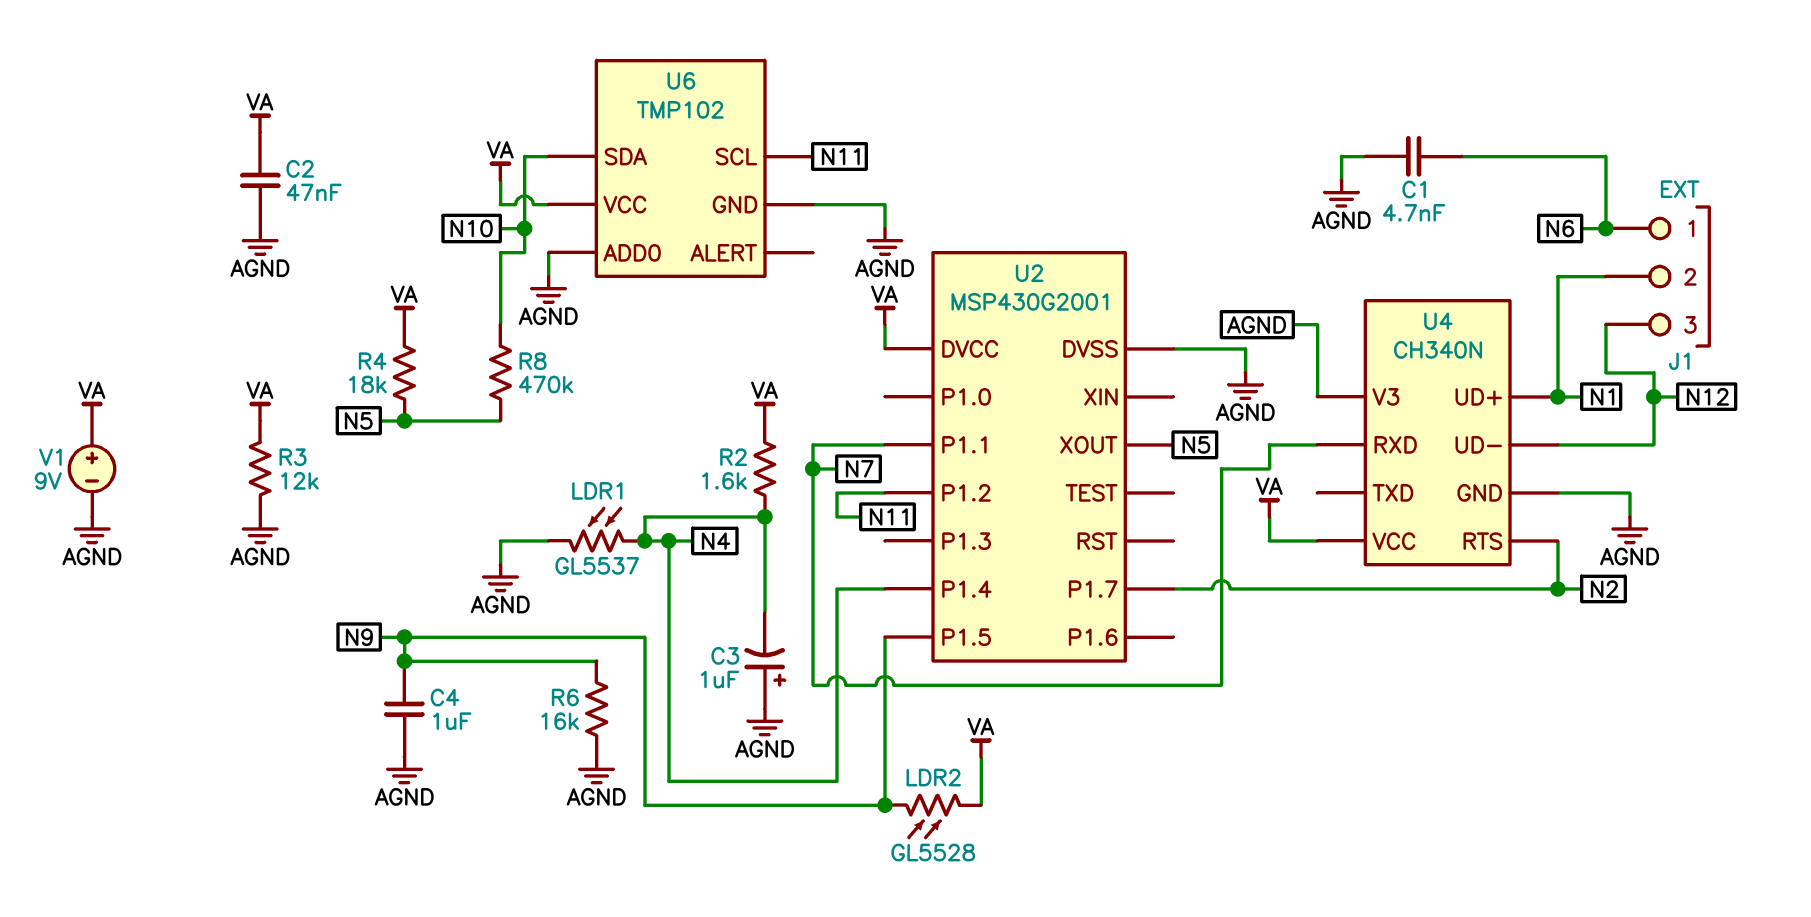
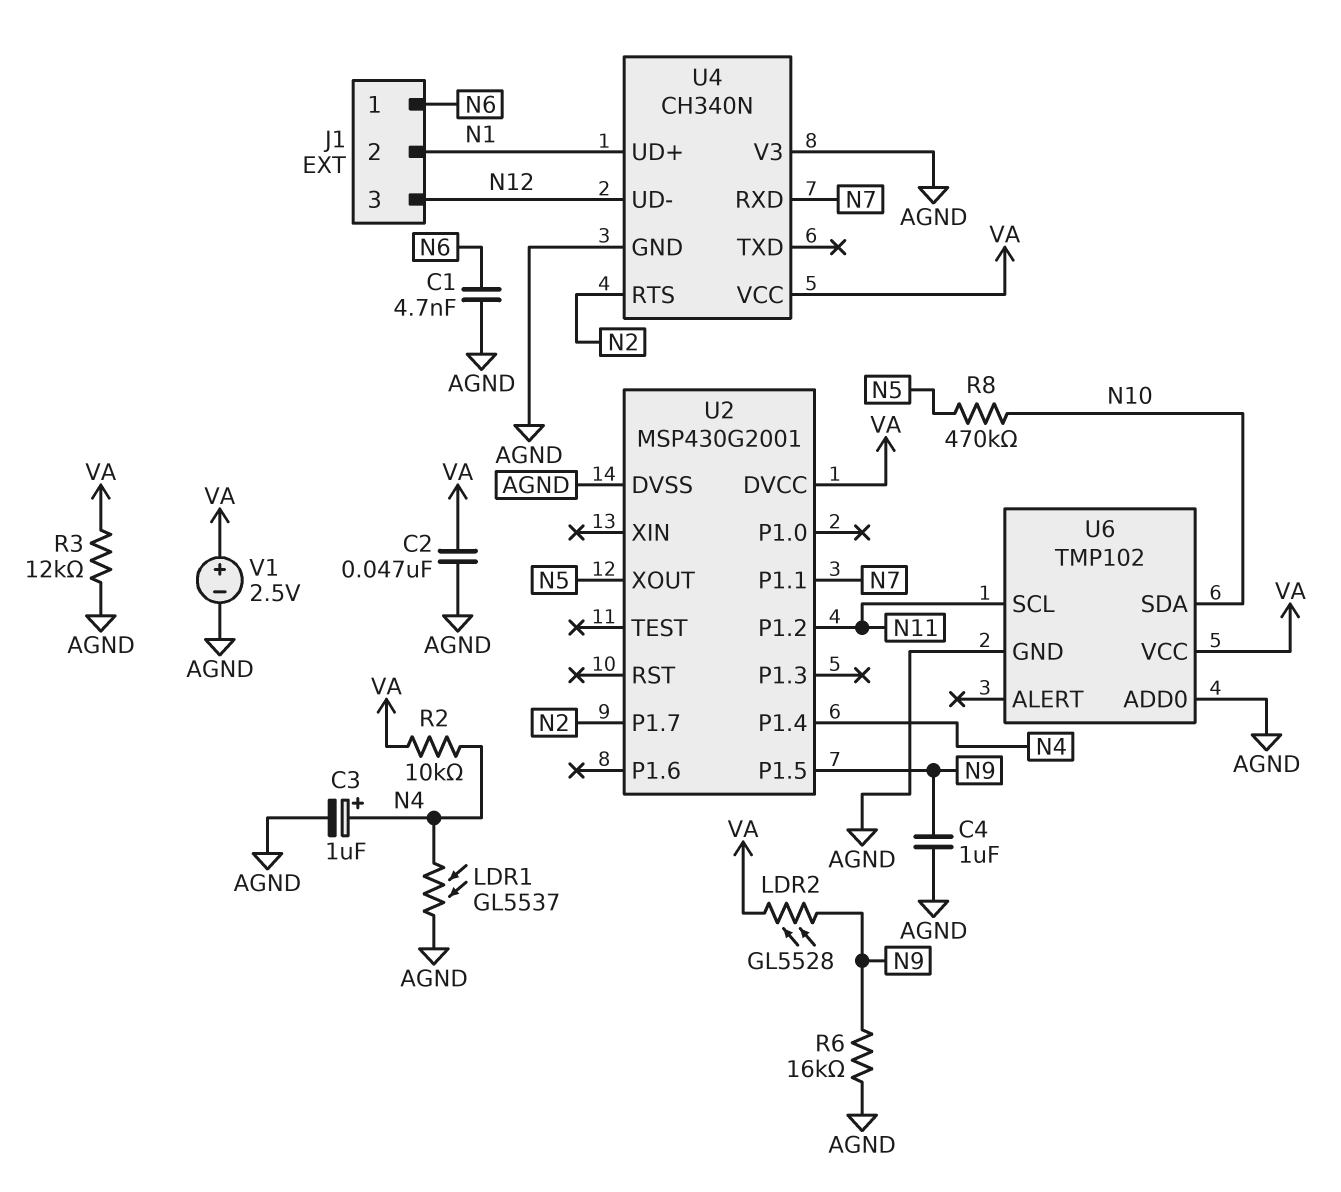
C3: 1uF (plus AGND, minus N4) -> 1uF (plus N4, minus AGND)
R2: 1.6k (N4, VA) -> 10k (N4, VA)
R4: 18k (N5, VA) -> none
V1: 9V (plus VA, minus AGND) -> 2.5V (plus VA, minus AGND)

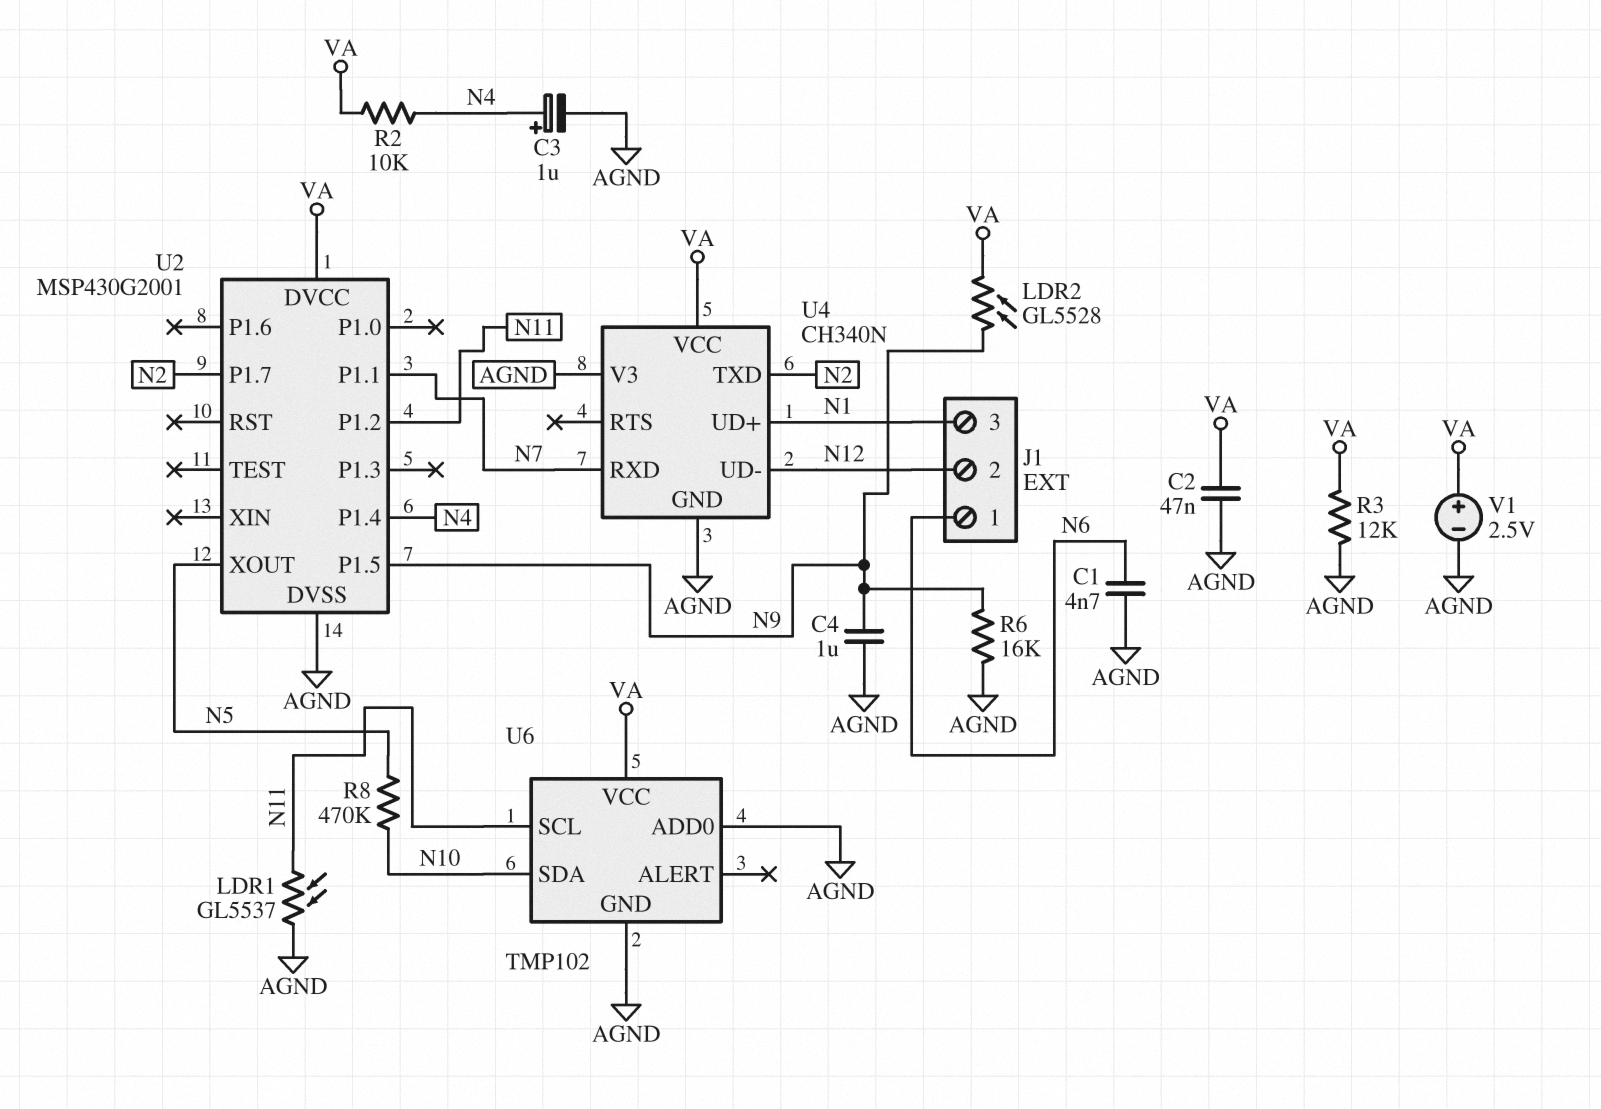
J1 pin 2: N1 -> N12
J1 pin 3: N12 -> N1
LDR1: GL5537 (AGND, N4) -> GL5537 (AGND, N11)
U4 pin RTS: N2 -> none
U4 pin TXD: none -> N2

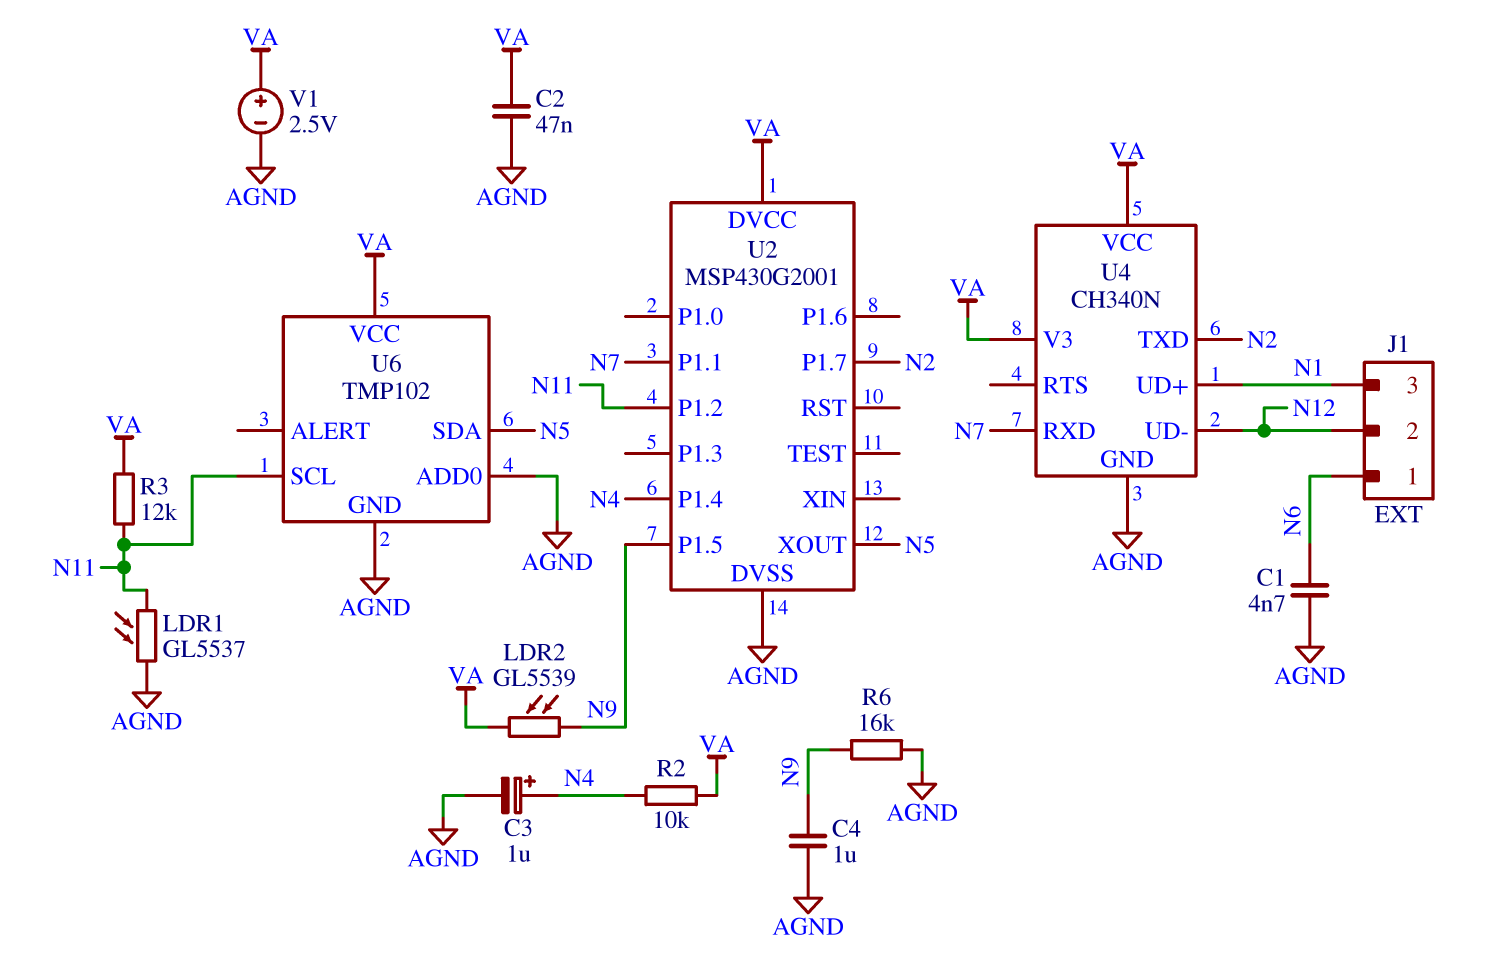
LDR2: GL5528 (N9, VA) -> GL5539 (N9, VA)
R3: 12k (AGND, VA) -> 12k (N11, VA)
R8: 470k (N5, N10) -> none
U4 pin V3: AGND -> VA
U6 pin SDA: N10 -> N5

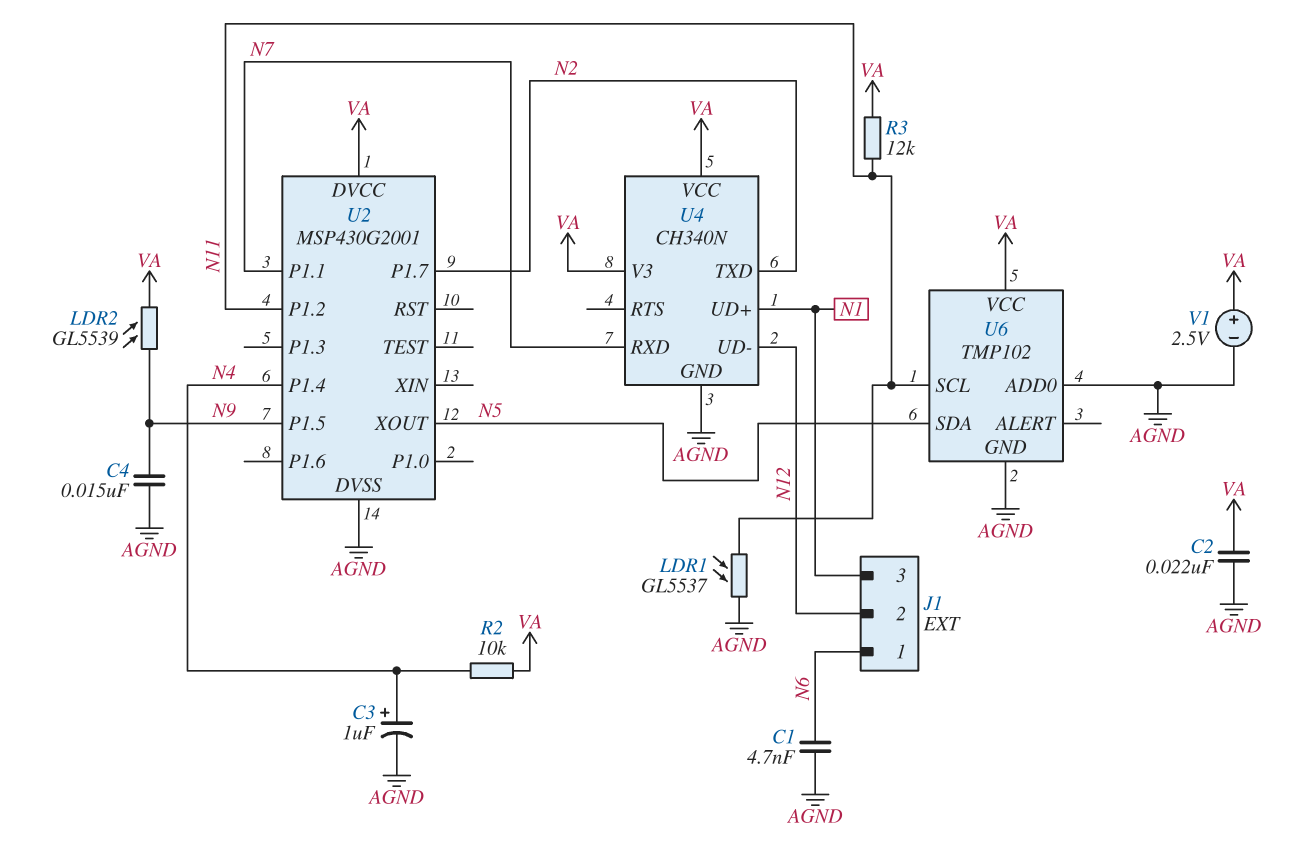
C2: 47nF (AGND, VA) -> 22nF (AGND, VA)
C4: 1uF (AGND, N9) -> 15nF (AGND, N9)
R6: 16k (AGND, N9) -> none

